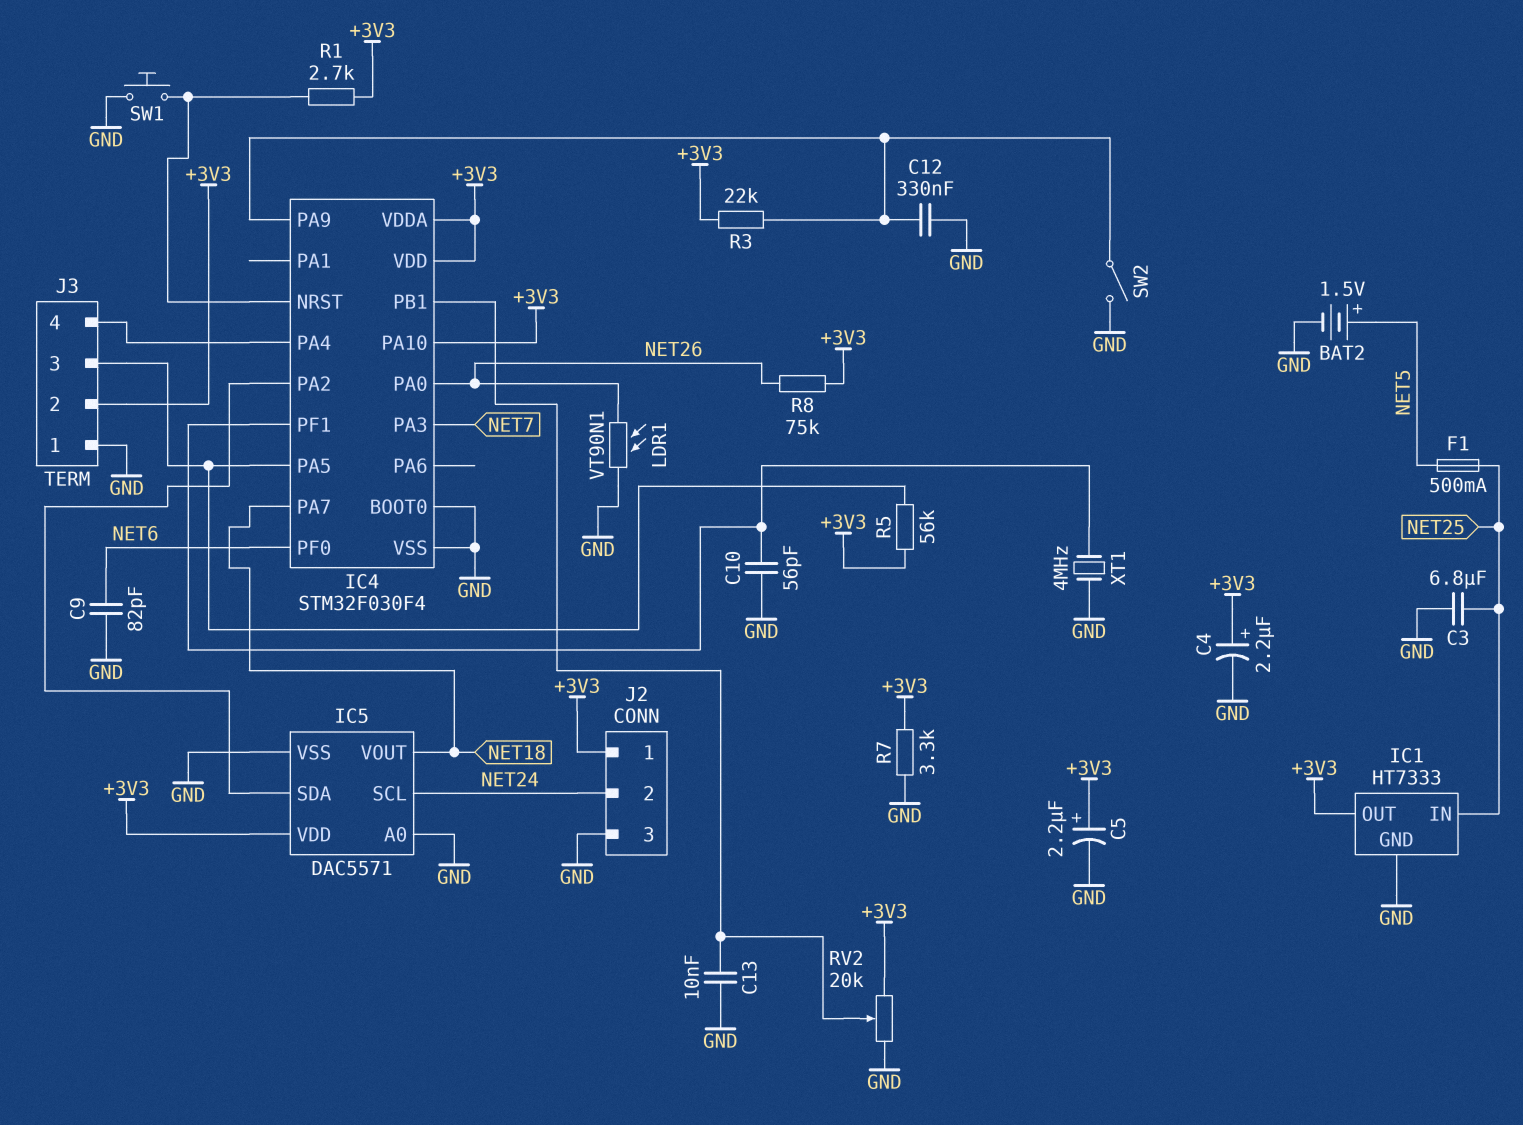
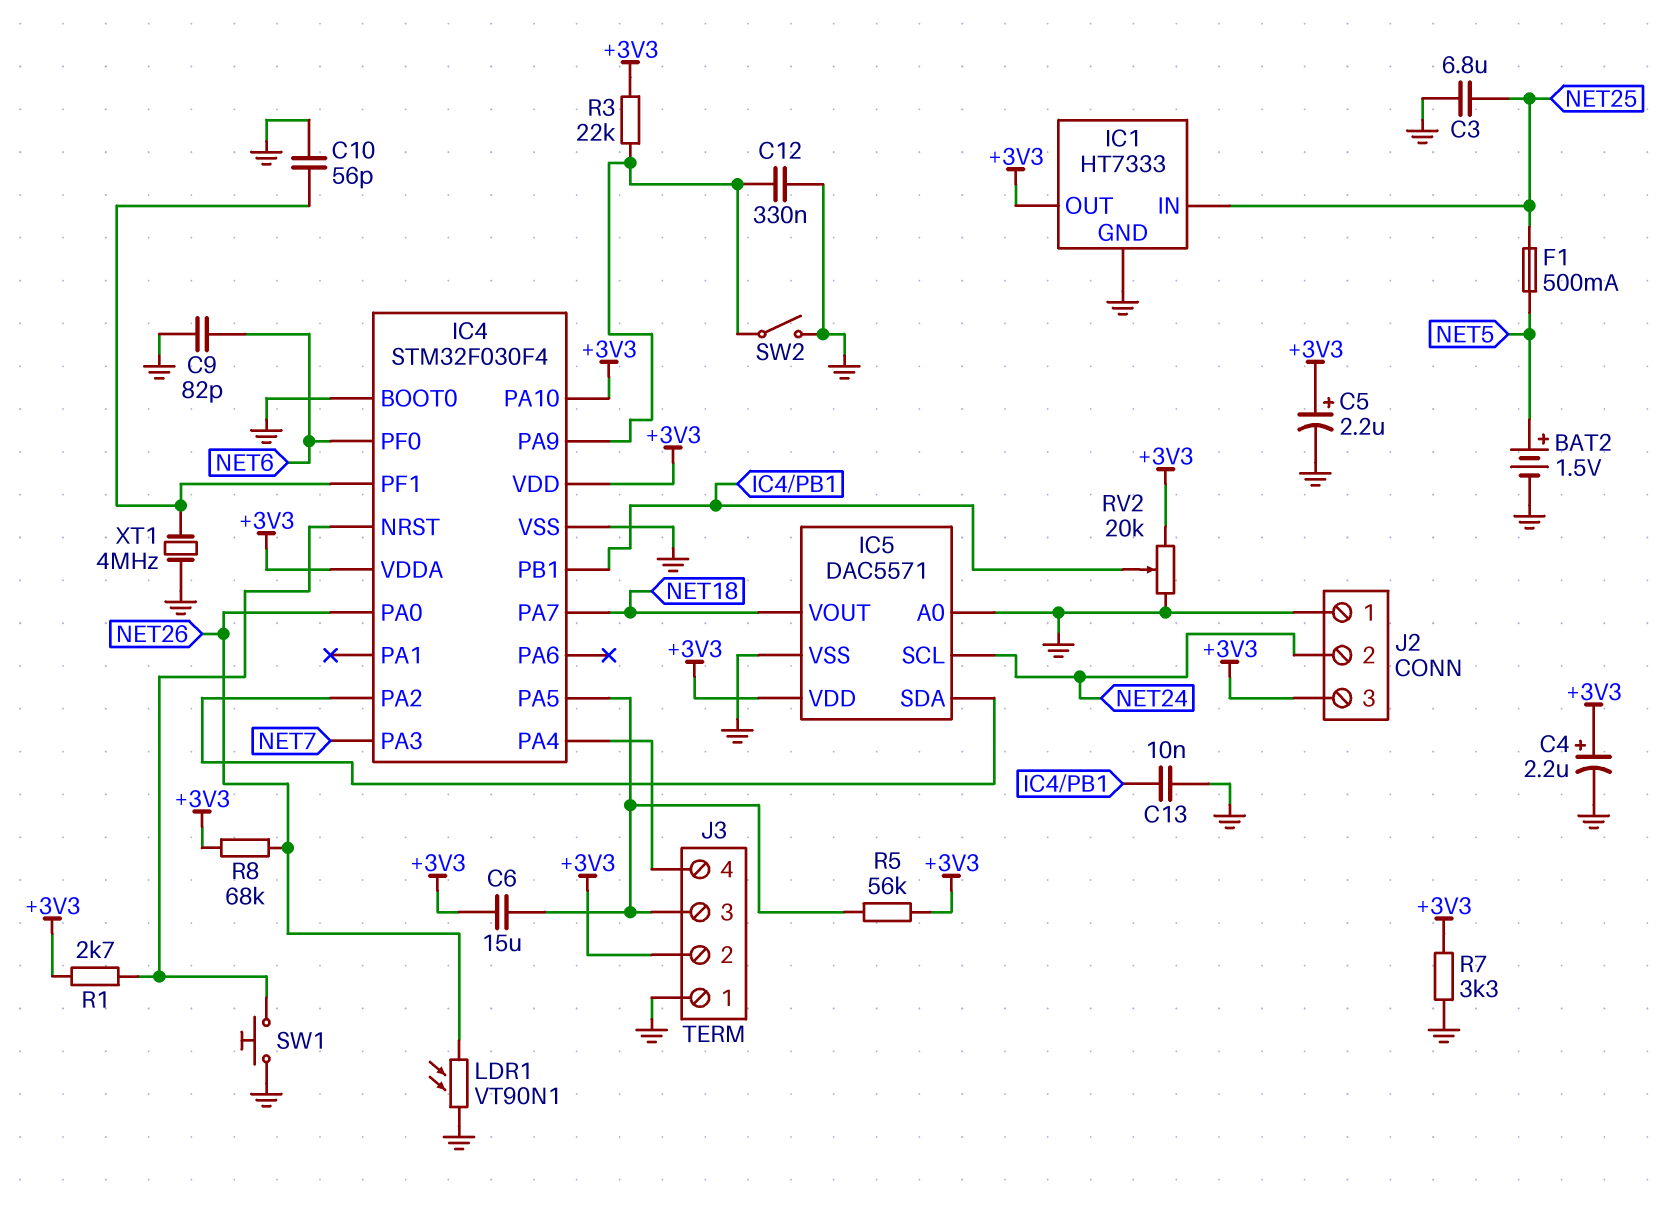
C6: none -> 15uF (+3V3, IC4/PA5)
J2 pin 1: +3V3 -> GND
J2 pin 3: GND -> +3V3
R8: 75k (+3V3, NET26) -> 68k (+3V3, NET26)

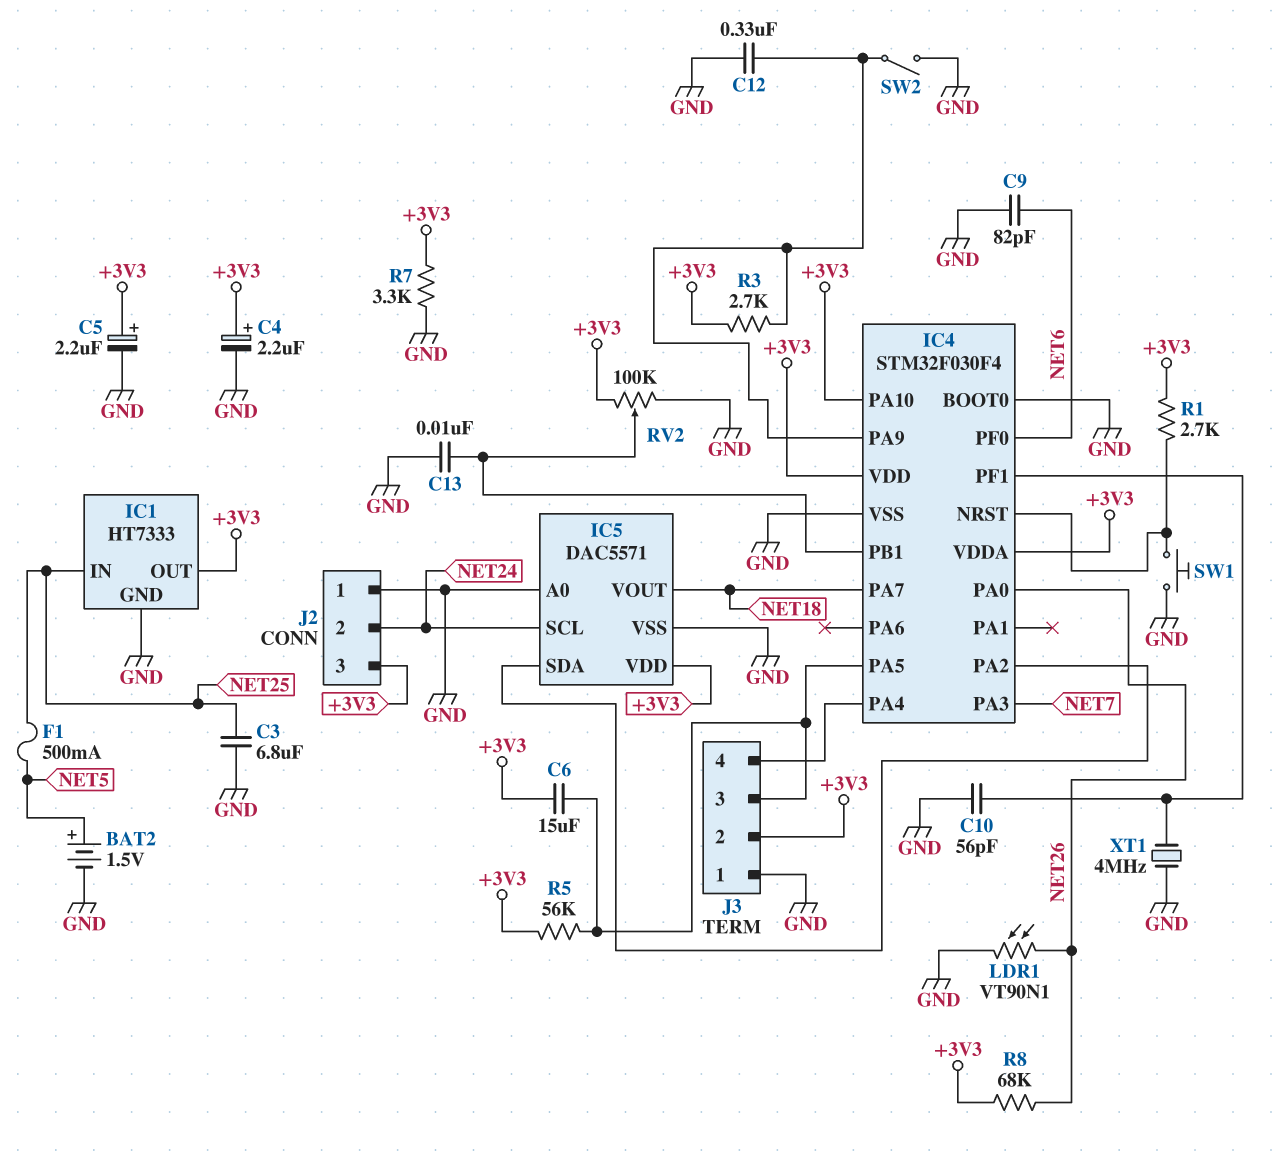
R3: 22k (+3V3, IC4/PA9) -> 2.7k (+3V3, IC4/PA9)
RV2: 20k (+3V3, GND, wiper IC4/PB1) -> 100k (+3V3, GND, wiper IC4/PB1)

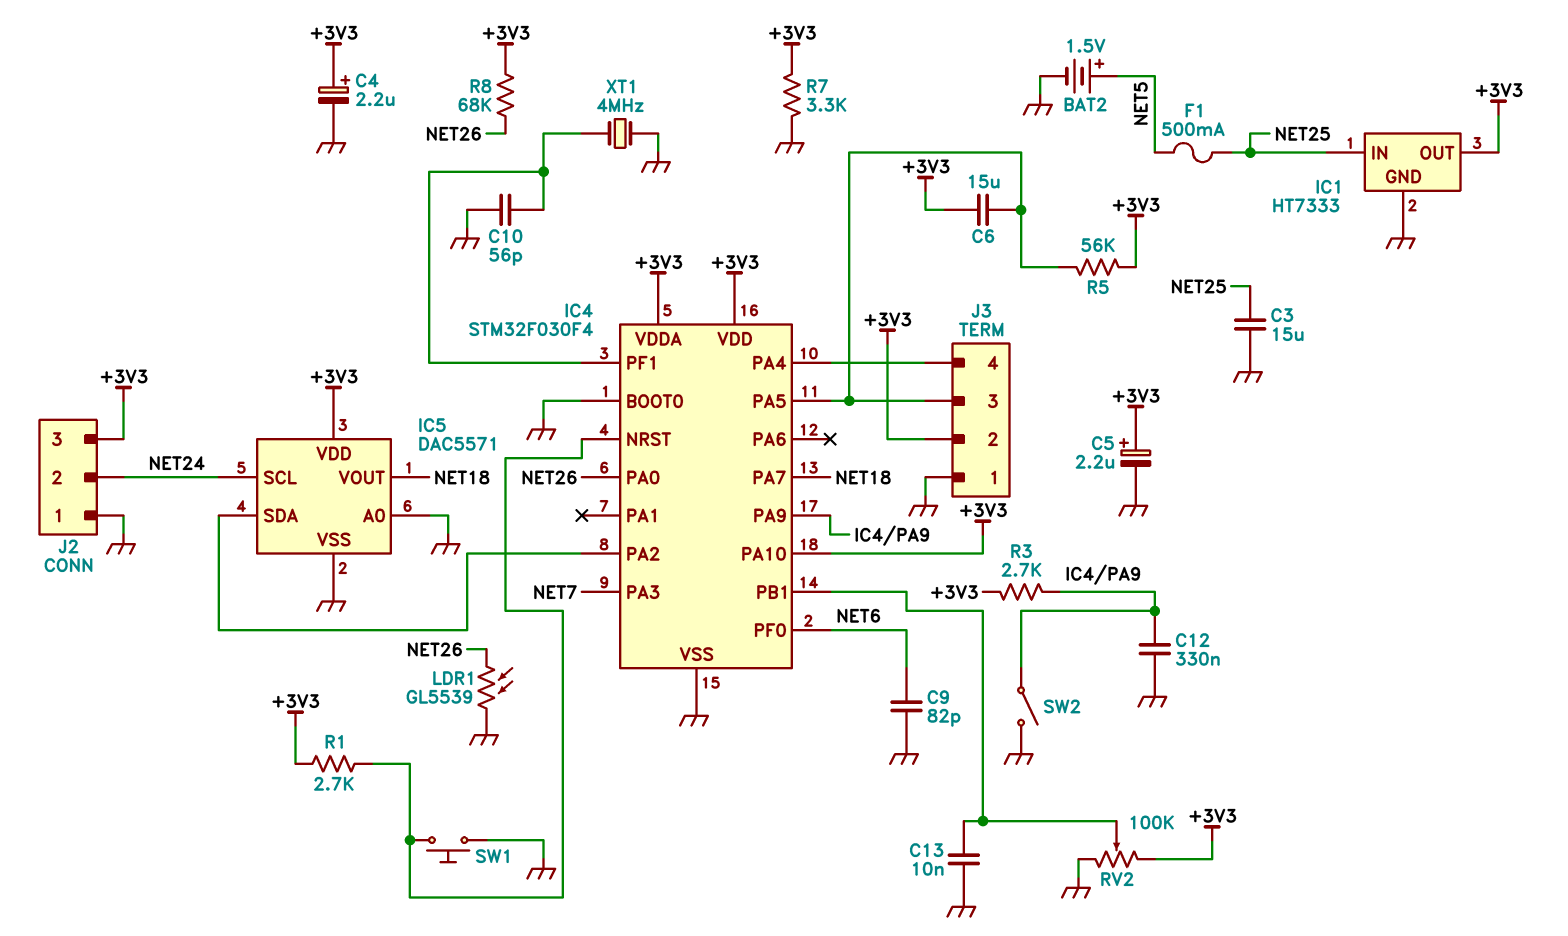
C3: 6.8uF (GND, NET25) -> 15uF (GND, NET25)
LDR1: VT90N1 (GND, NET26) -> GL5539 (GND, NET26)

